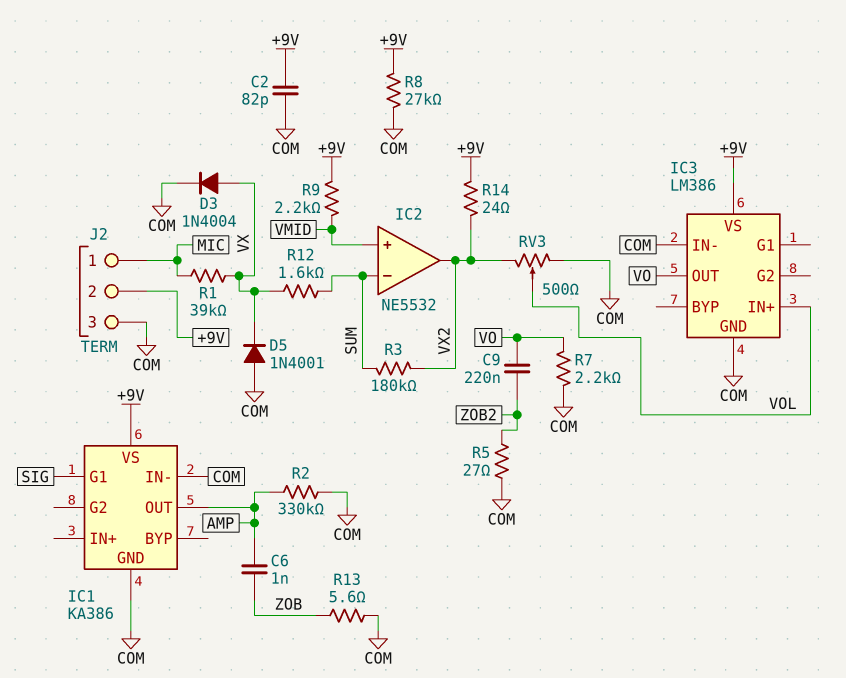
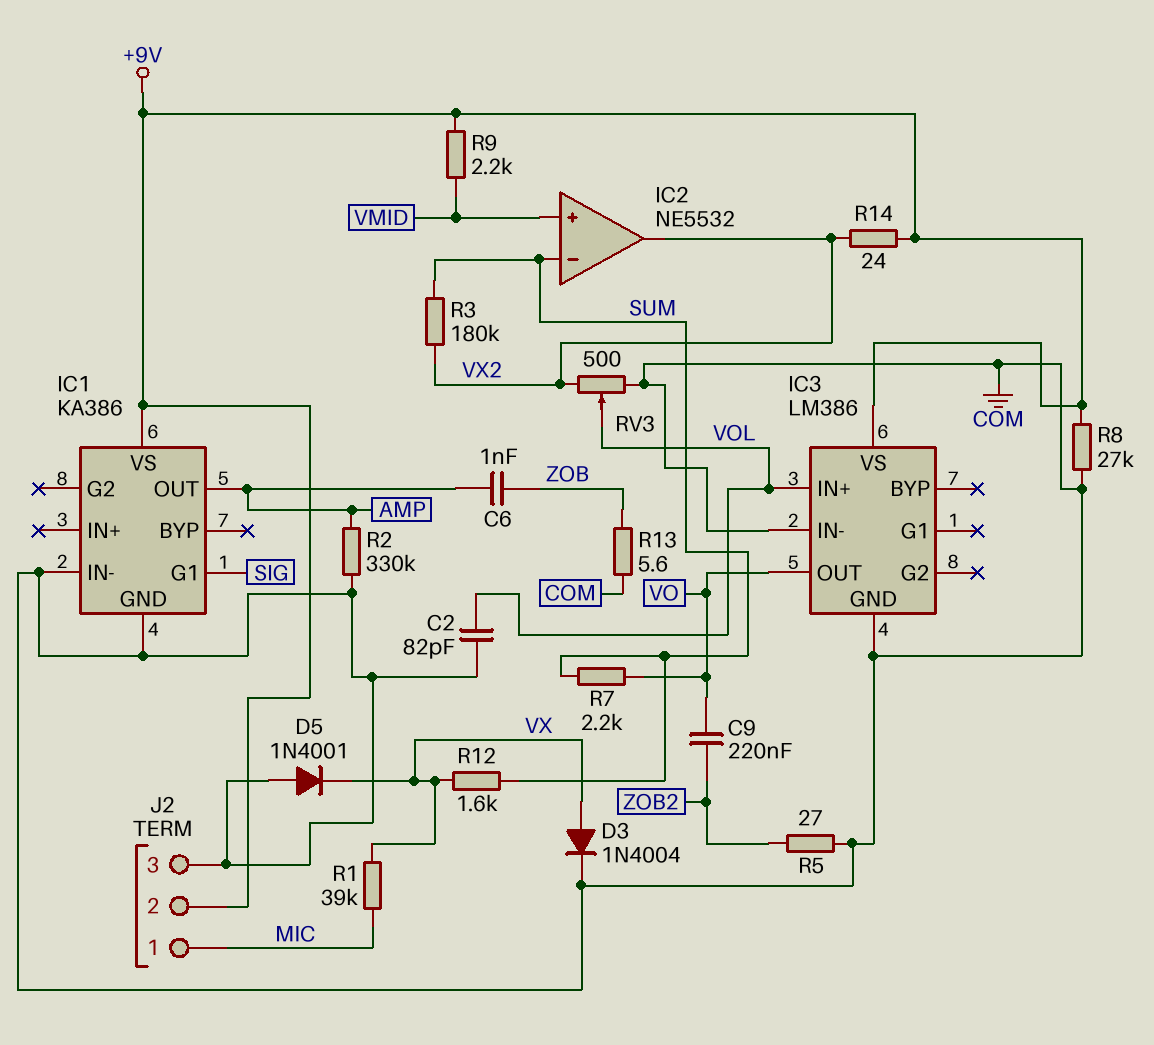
C2: 82pF (+9V, COM) -> 82pF (COM, VOL)
R7: 2.2k (COM, VO) -> 2.2k (SUM, VO)

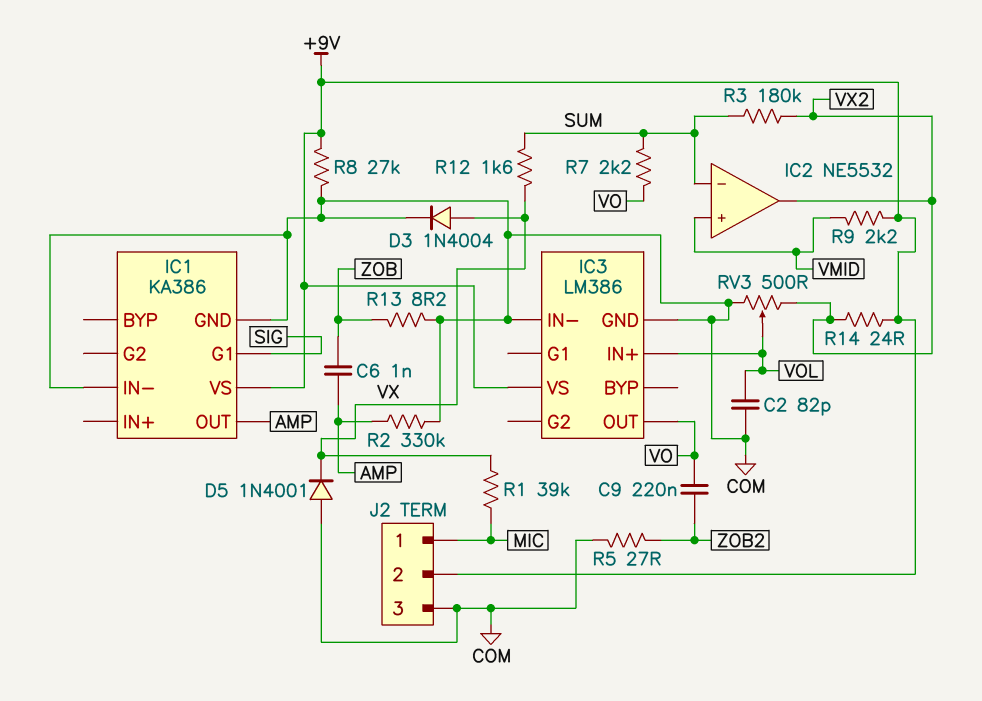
R13: 5.6 (COM, ZOB) -> 8.2 (COM, ZOB)

